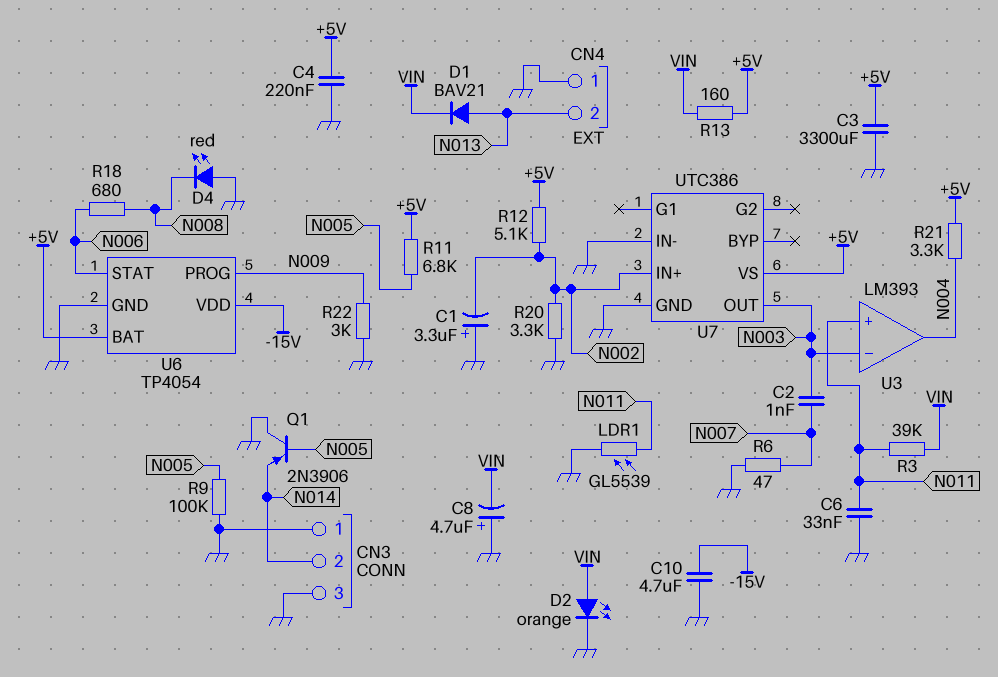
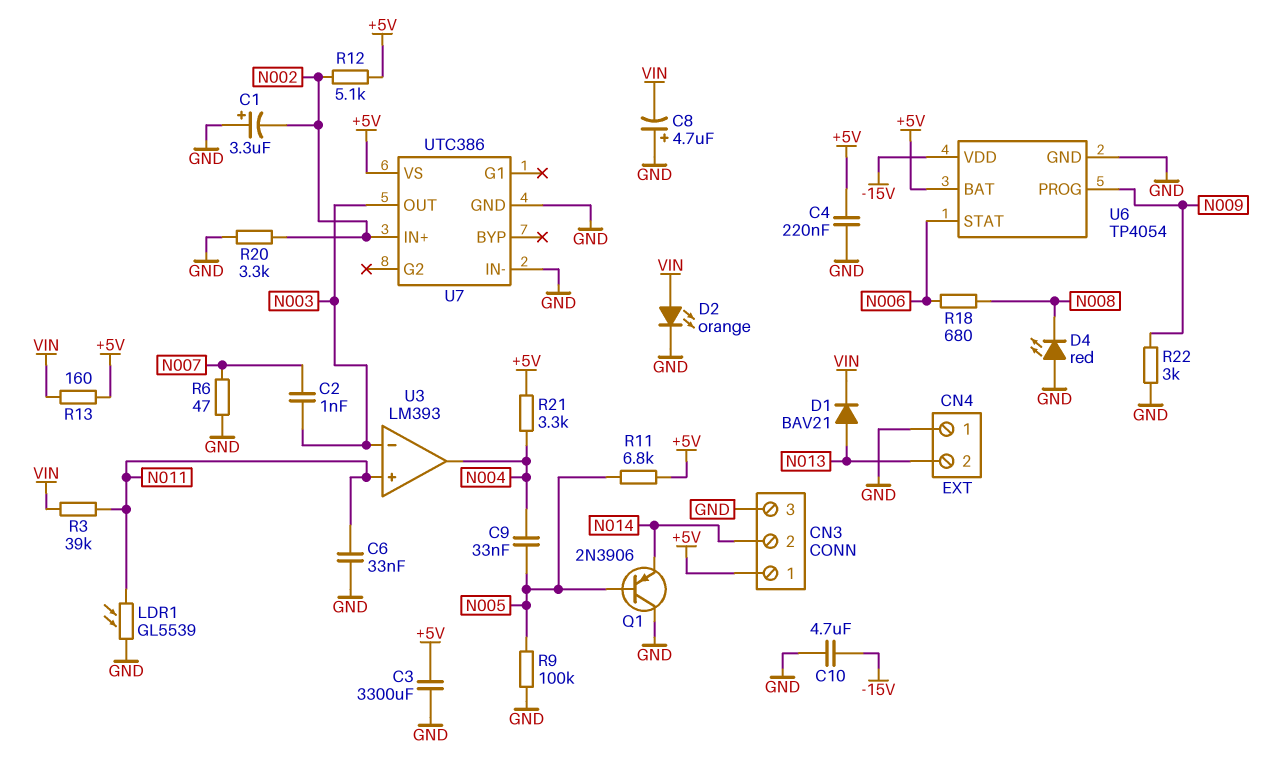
C9: none -> 33nF (N004, N005)
CN3 pin 1: GND -> +5V

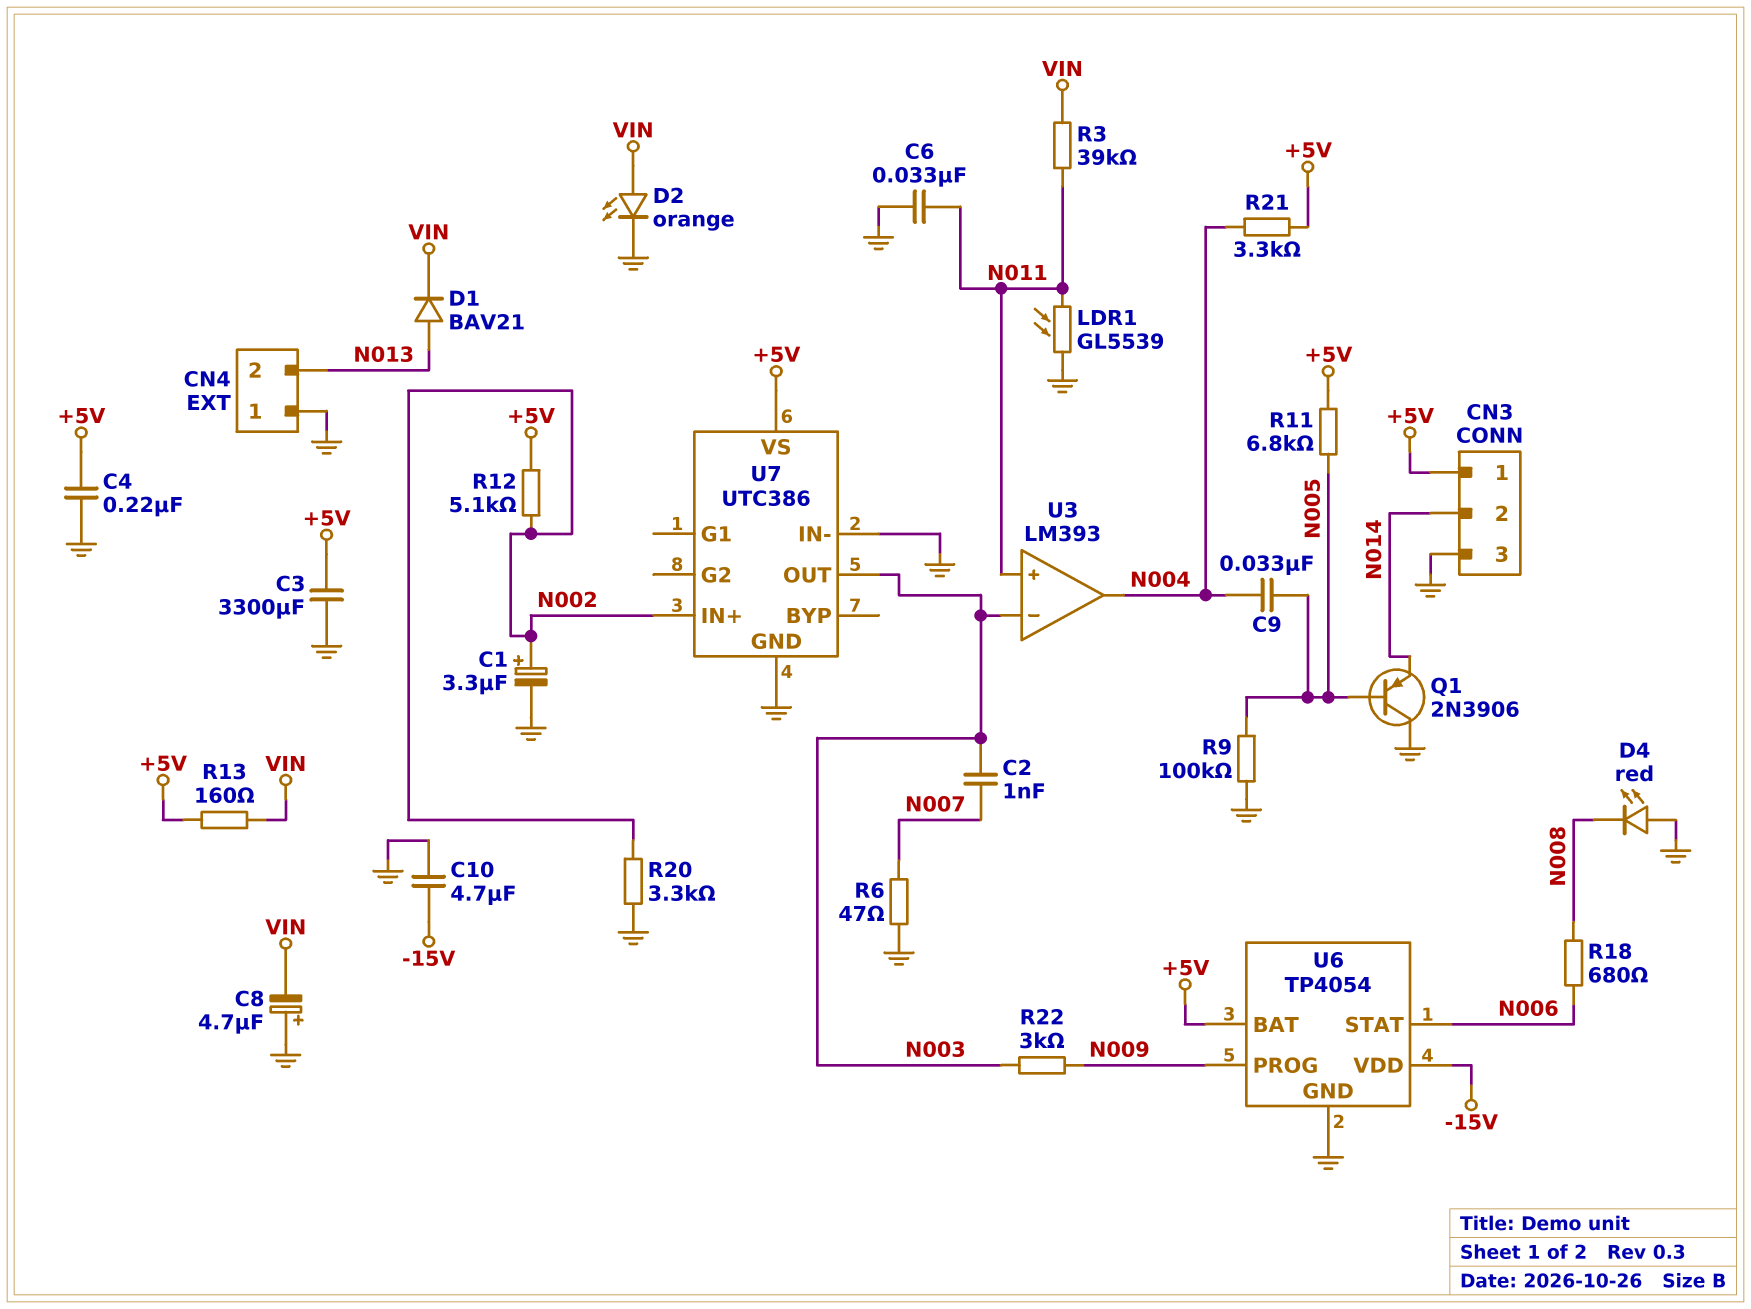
C1: 3.3uF (plus GND, minus N002) -> 3.3uF (plus N002, minus GND)
R22: 3k (GND, N009) -> 3k (N003, N009)

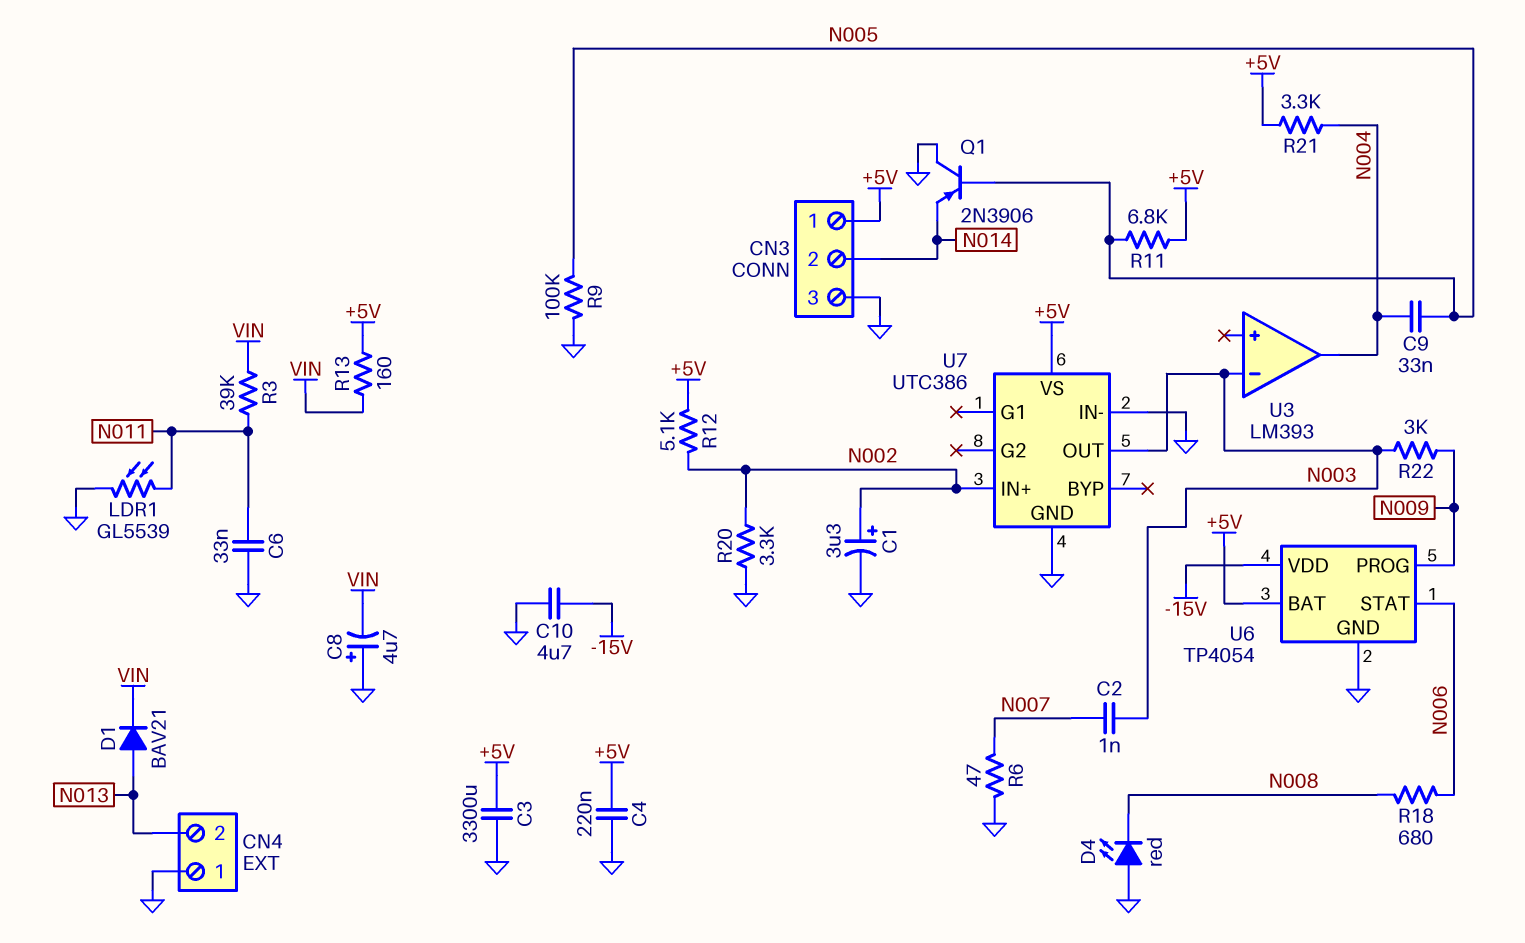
D2: LED orange (A VIN, K GND) -> none
U3 pin in+: N011 -> none

